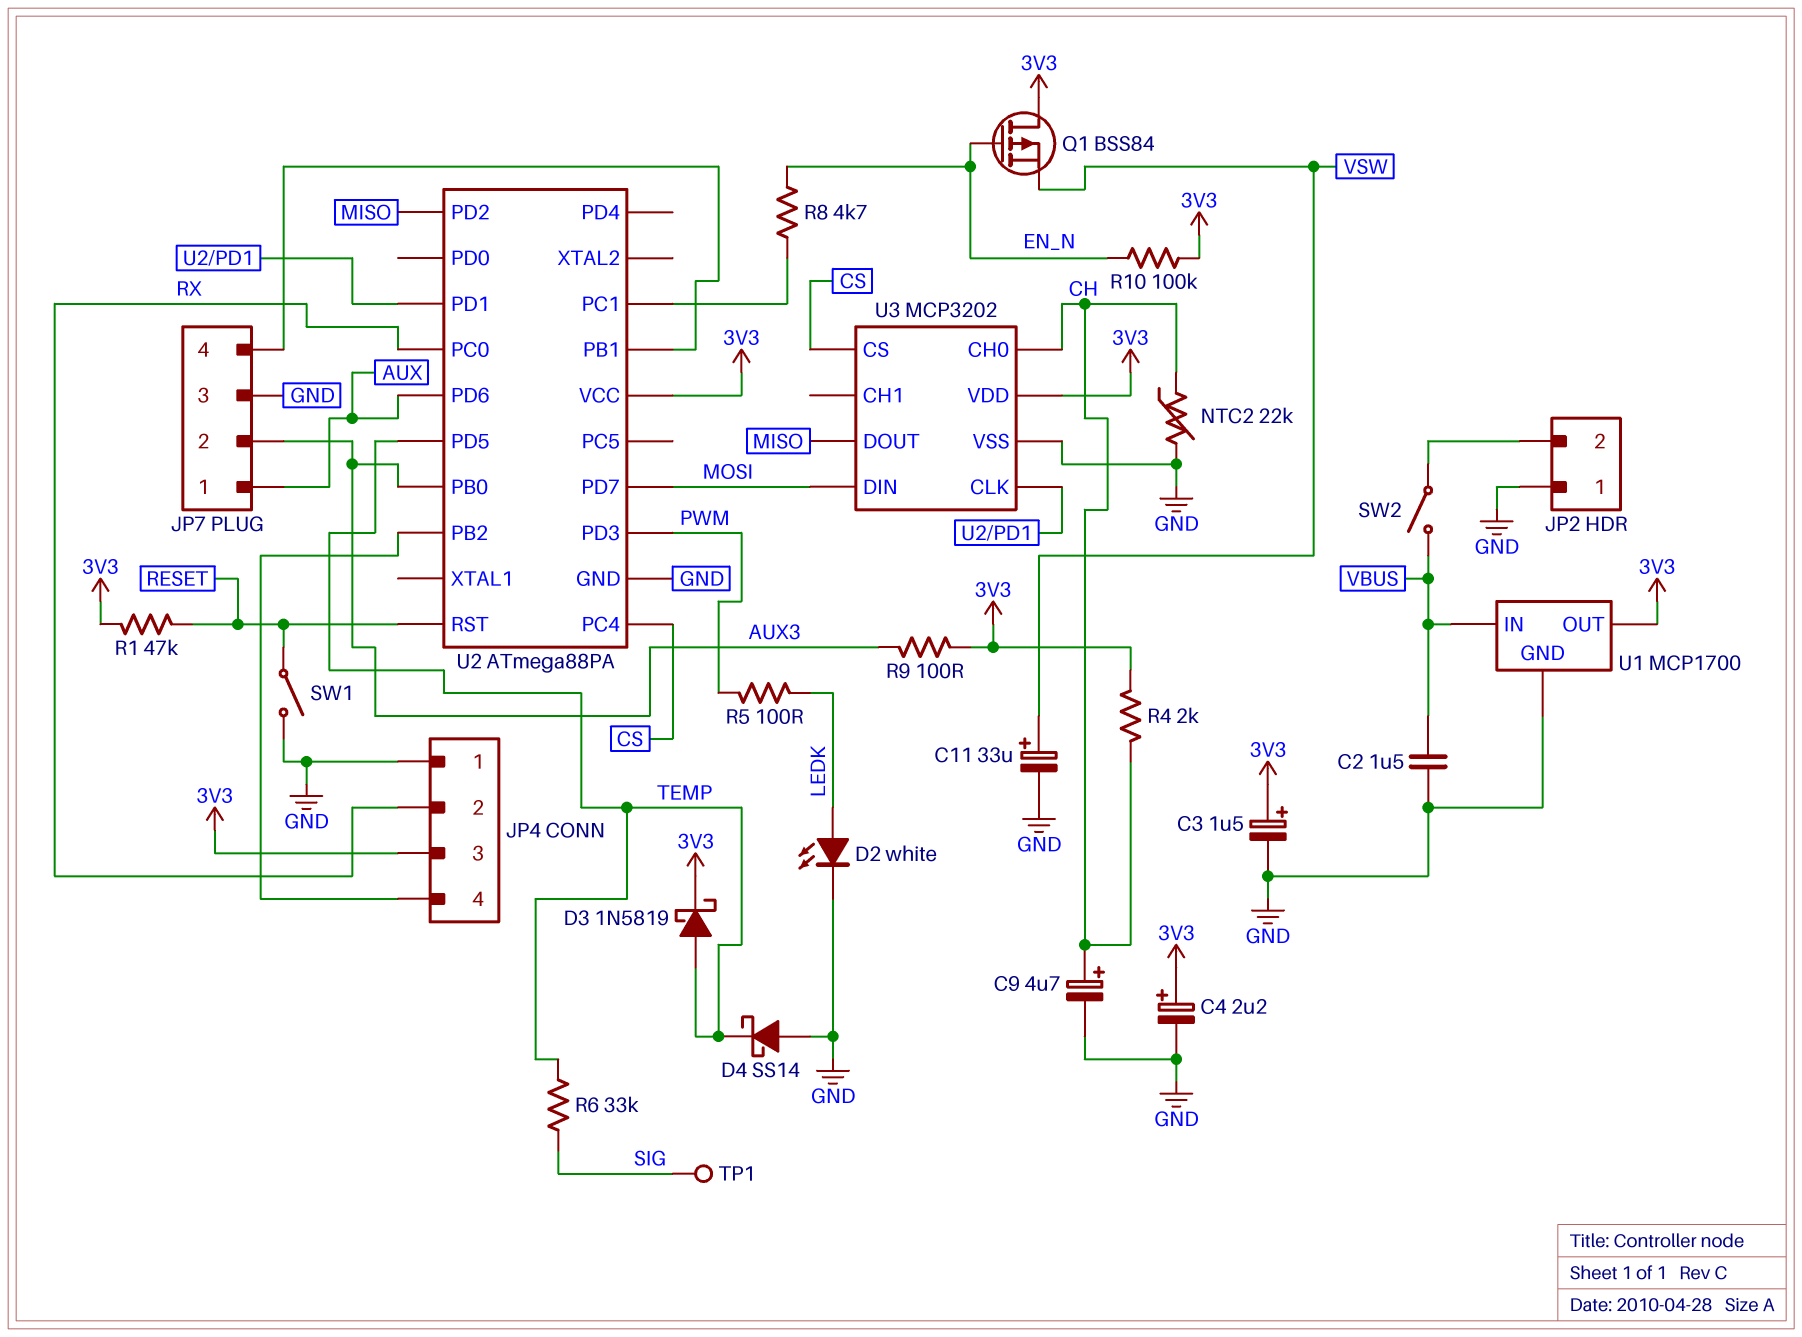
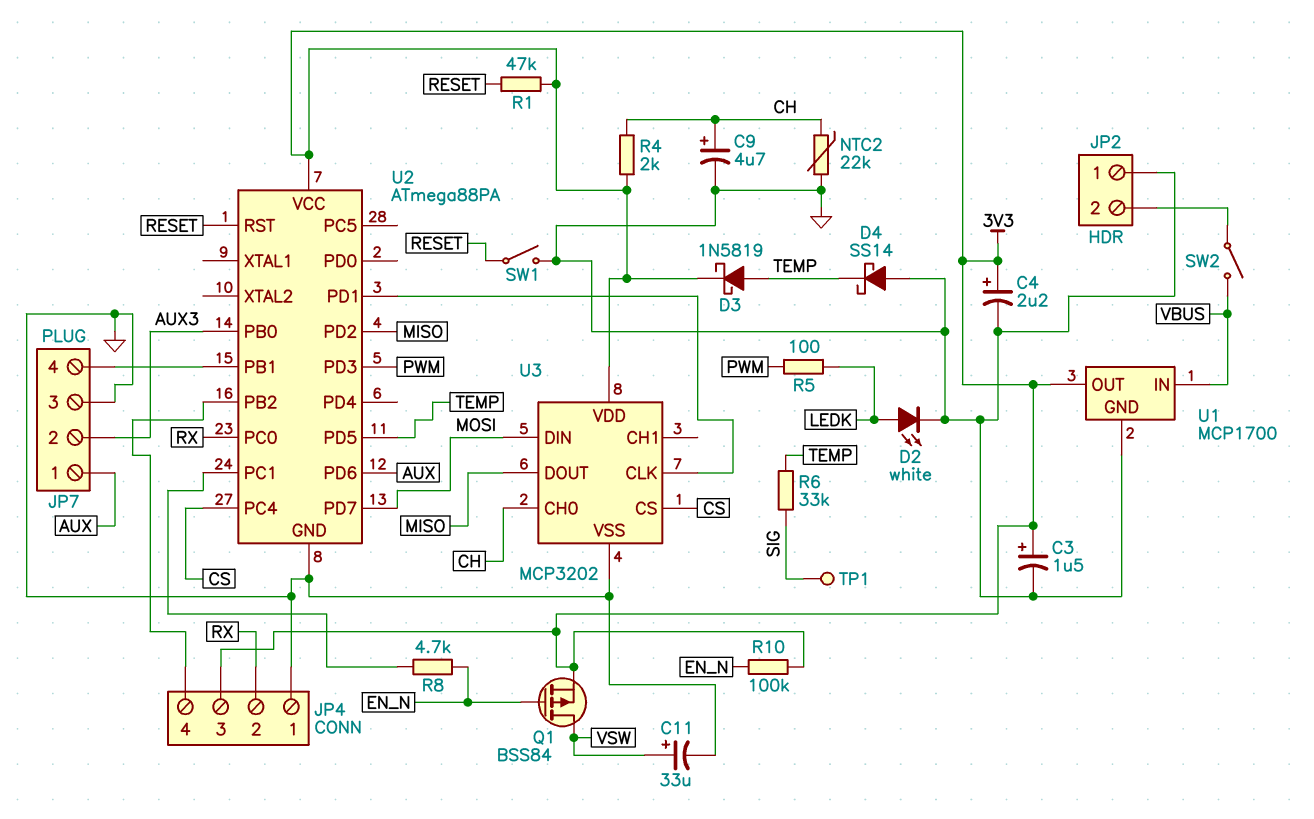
C2: 1.5uF (GND, VBUS) -> none
Q1: PMOS BSS84 (G EN_N, D 3V3, S VSW) -> PMOS BSS84 (G EN_N, D VSW, S 3V3)
R9: 100 (3V3, AUX3) -> none

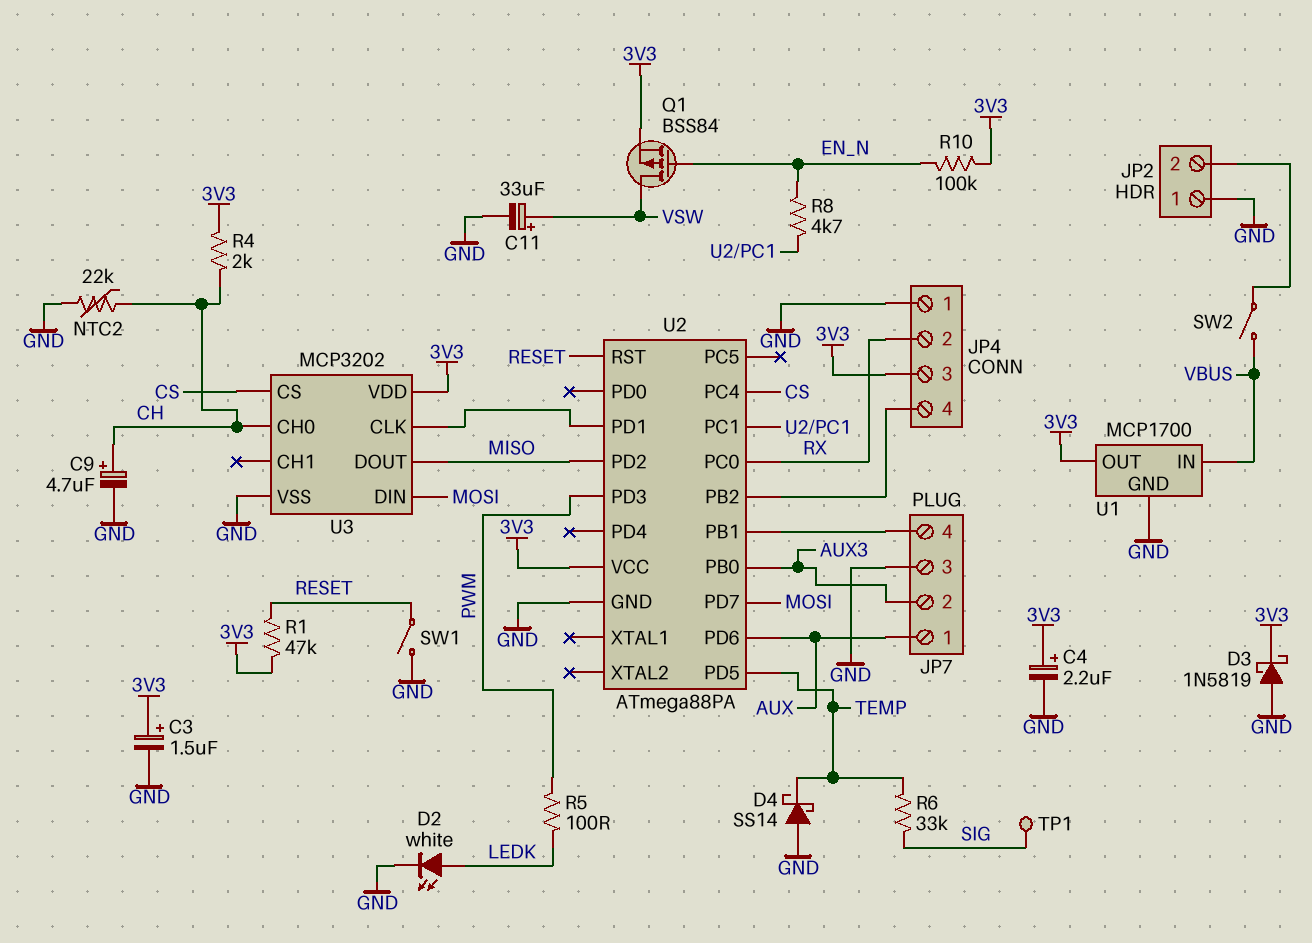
D3: schottky 1N5819 (A TEMP, K 3V3) -> schottky 1N5819 (A GND, K 3V3)

